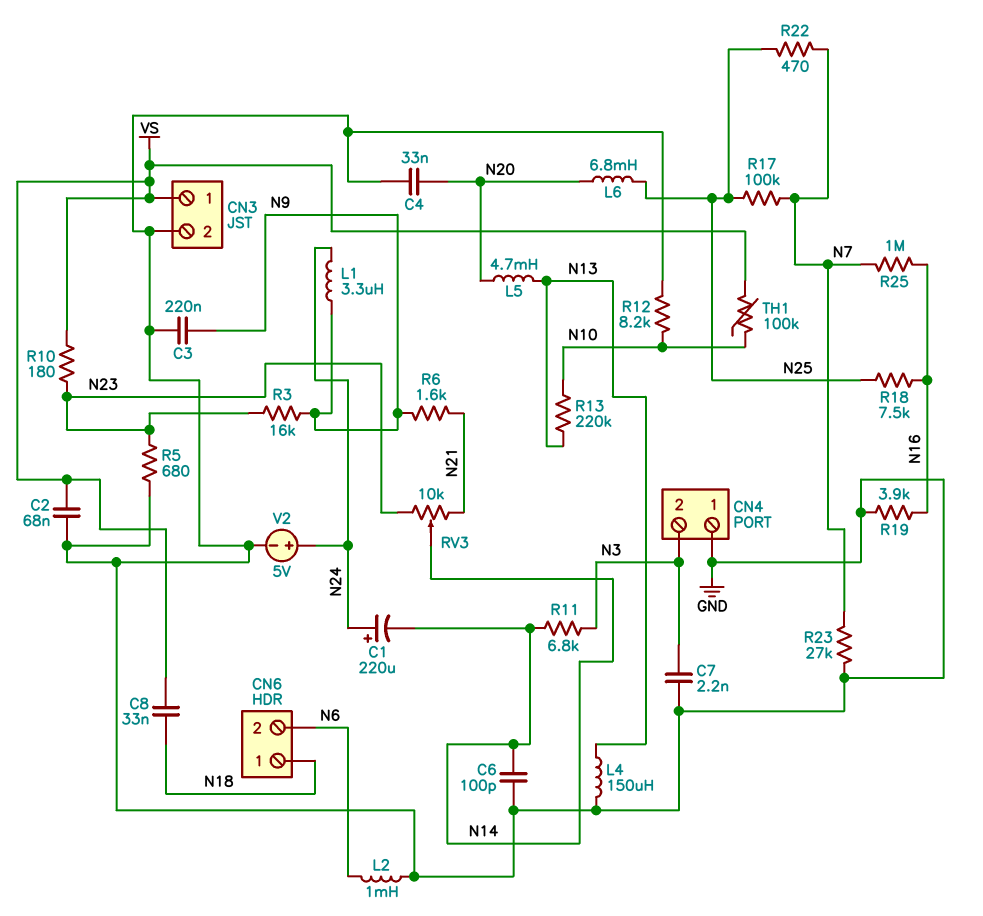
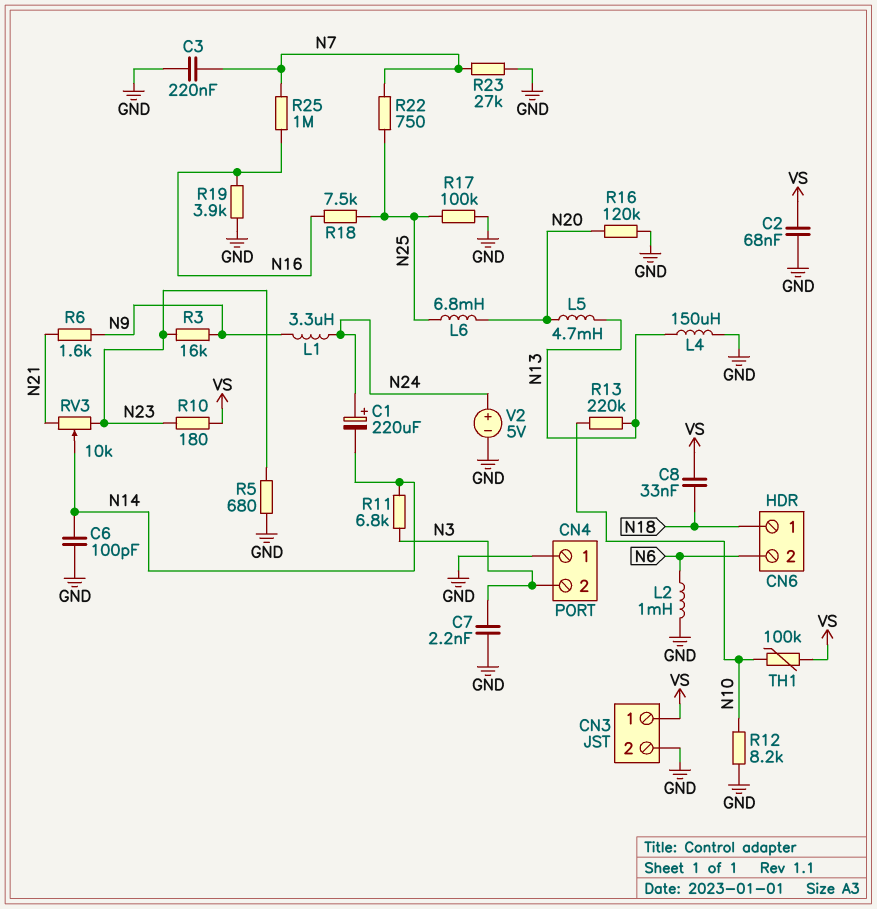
C3: 220nF (GND, N9) -> 220nF (GND, N7)
C4: 33nF (GND, N20) -> none
R16: none -> 120k (GND, N20)
R17: 100k (N7, N25) -> 100k (GND, N25)
R22: 470 (N7, N25) -> 750 (N7, N25)

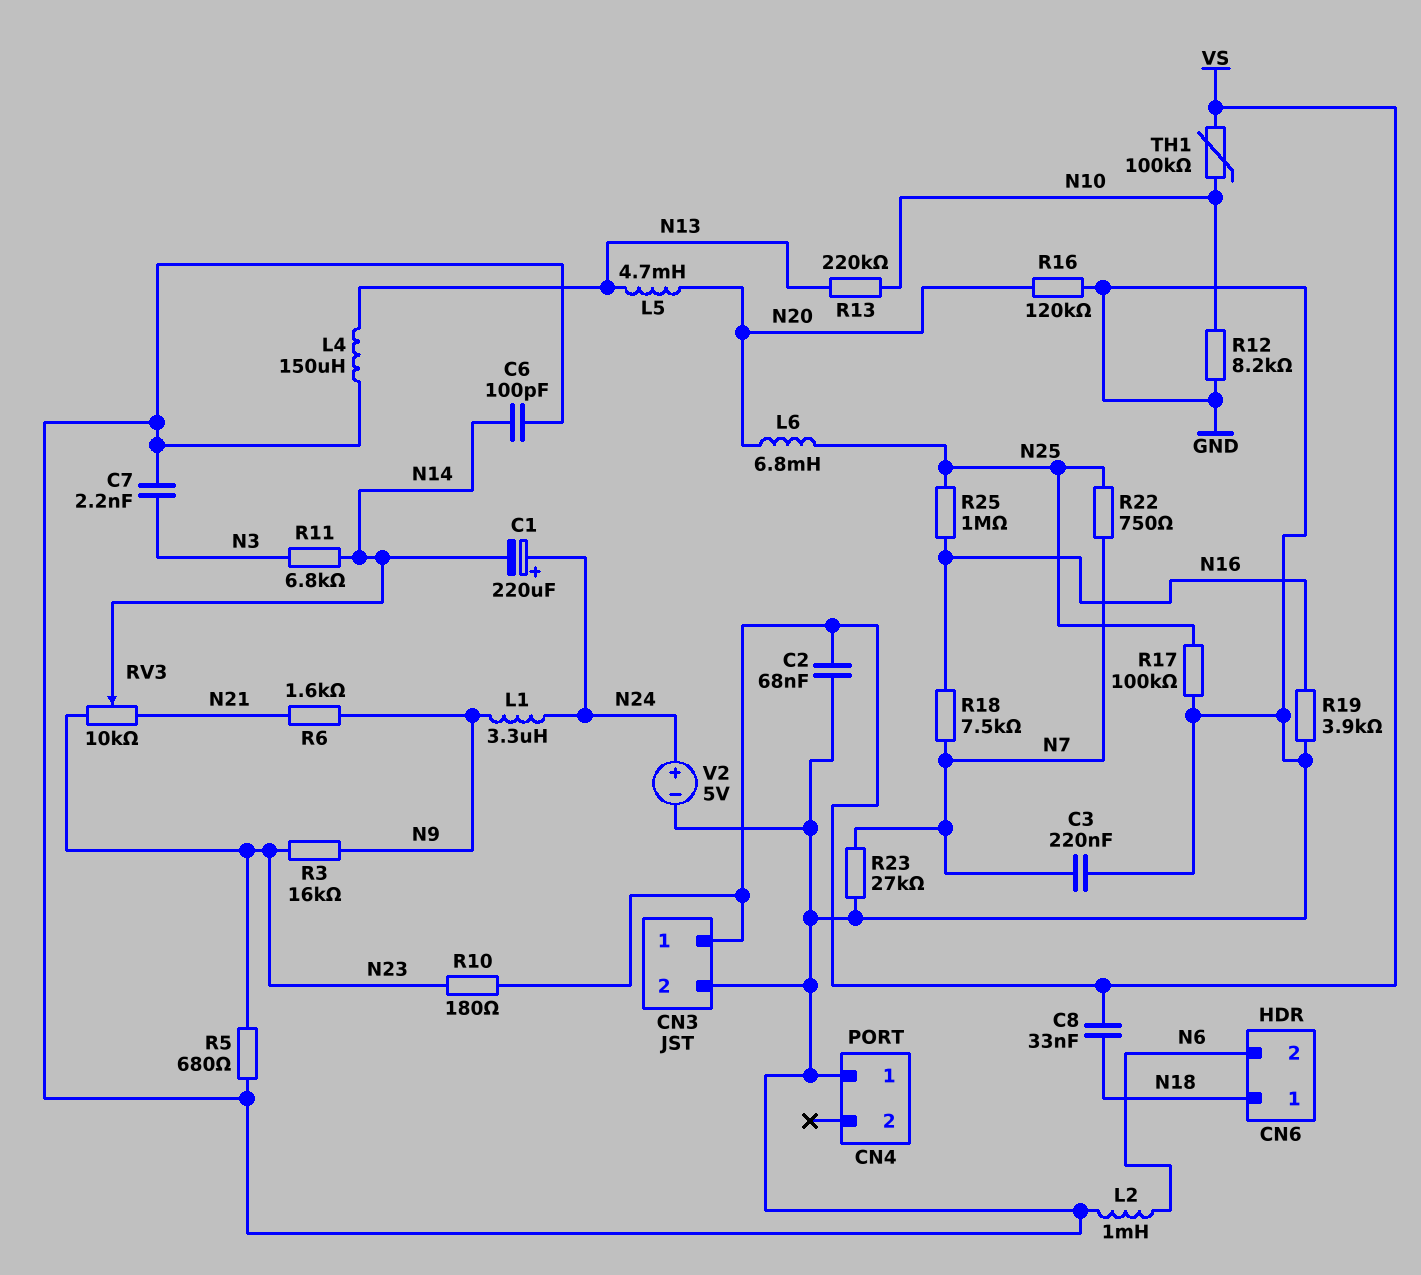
CN4 pin 2: N3 -> none
R18: 7.5k (N16, N25) -> 7.5k (N7, N16)
R25: 1M (N7, N16) -> 1M (N16, N25)

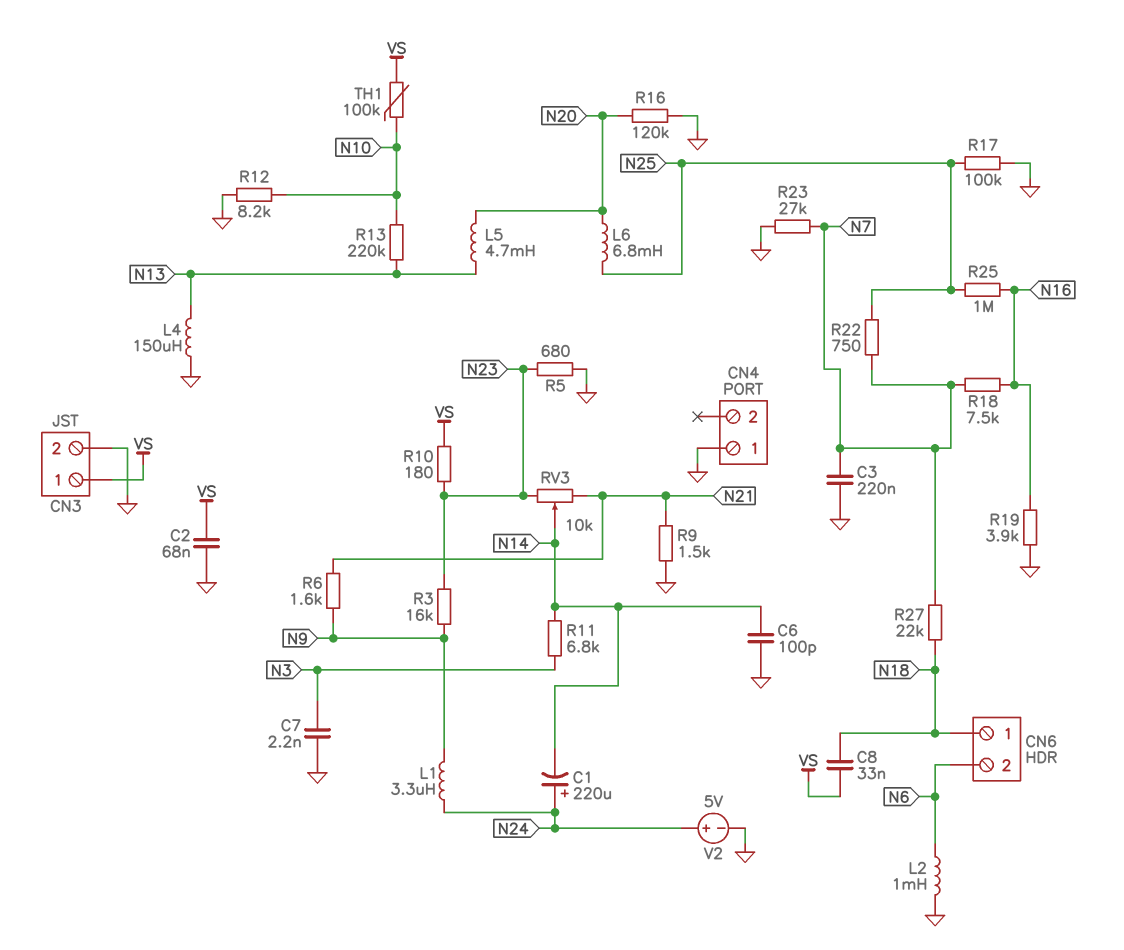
R9: none -> 1.5k (GND, N21)
R27: none -> 22k (N7, N18)

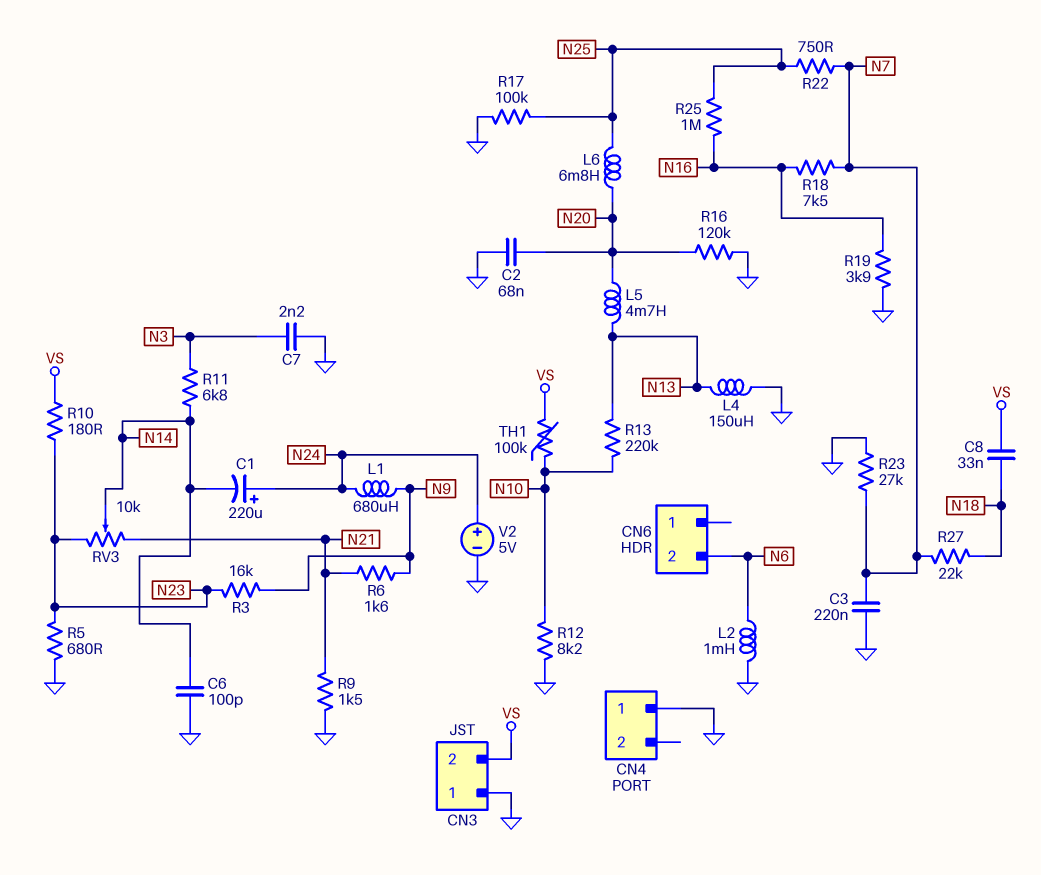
C2: 68nF (GND, VS) -> 68nF (GND, N20)
CN3 pin 1: VS -> GND
CN3 pin 2: GND -> VS
CN6 pin 1: N18 -> none
L1: 3.3uH (N9, N24) -> 680uH (N9, N24)

